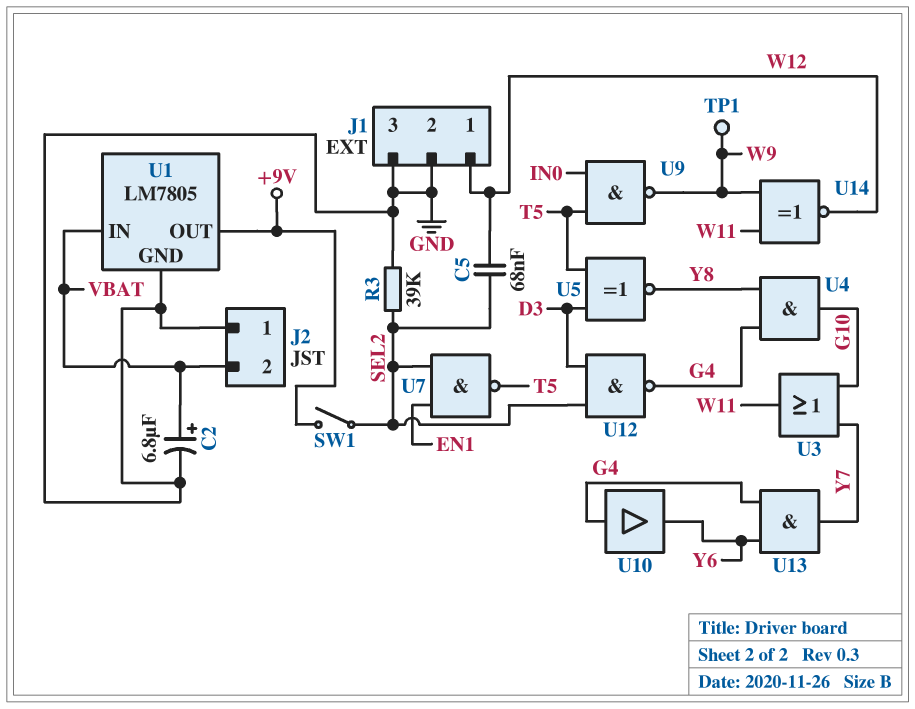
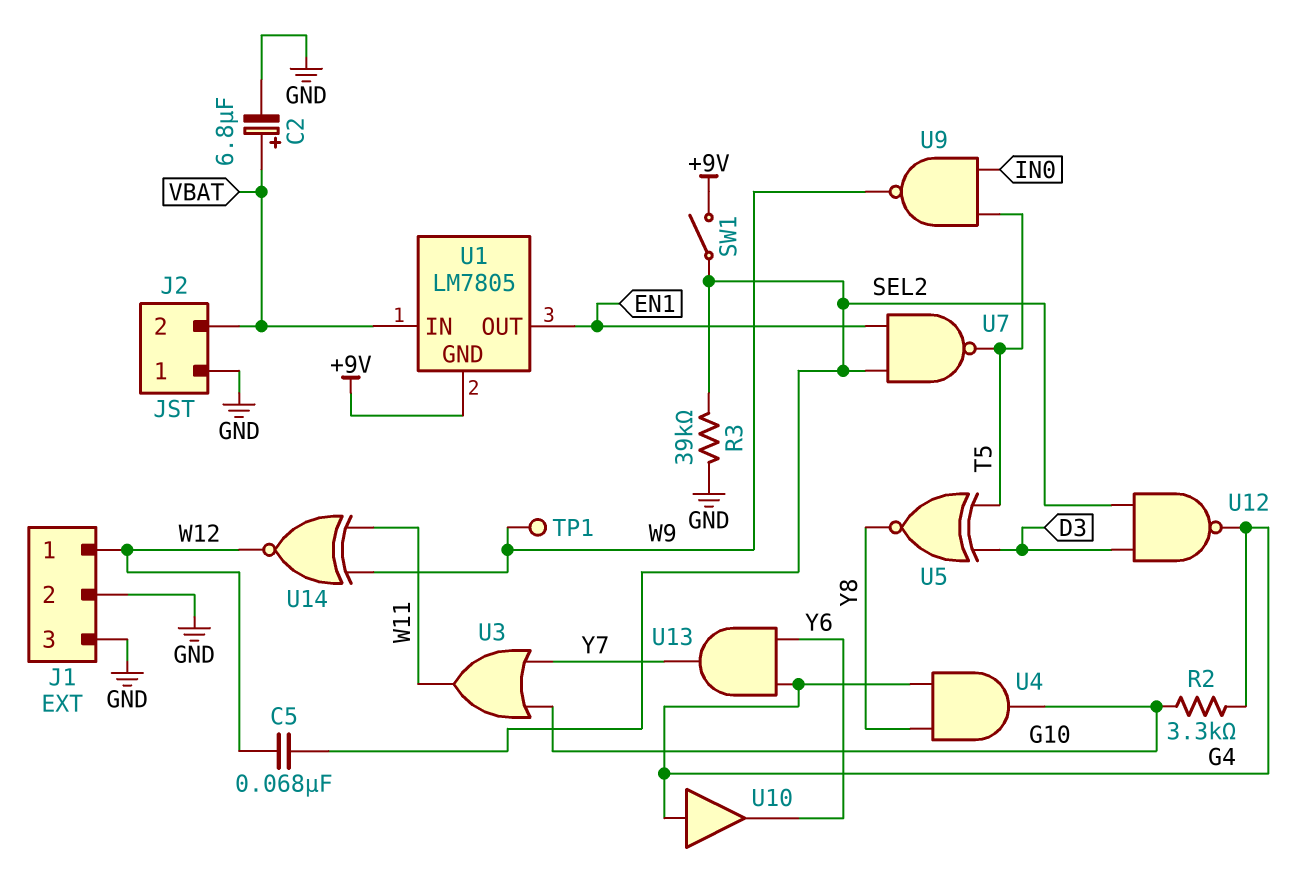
R2: none -> 3.3k (G4, G10)
U1 pin GND: GND -> +9V
U1 pin OUT: +9V -> EN1

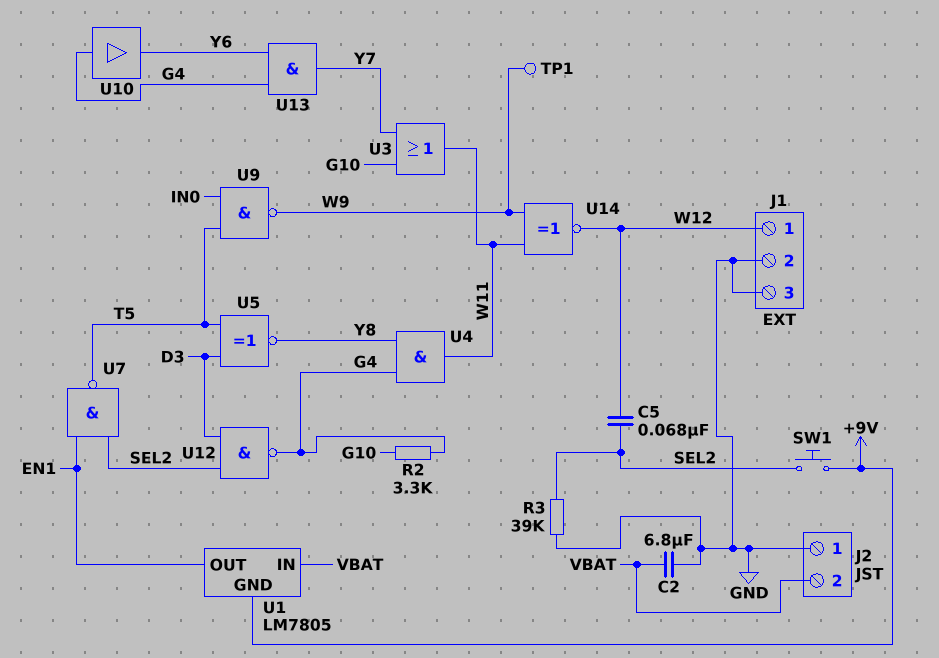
C2: 6.8uF (plus VBAT, minus GND) -> 6.8uF (GND, VBAT)
SW1: switch (+9V, SEL2) -> button (+9V, SEL2)
U4: AND (in G4, in Y8, out G10) -> AND (in G4, in Y8, out W11)

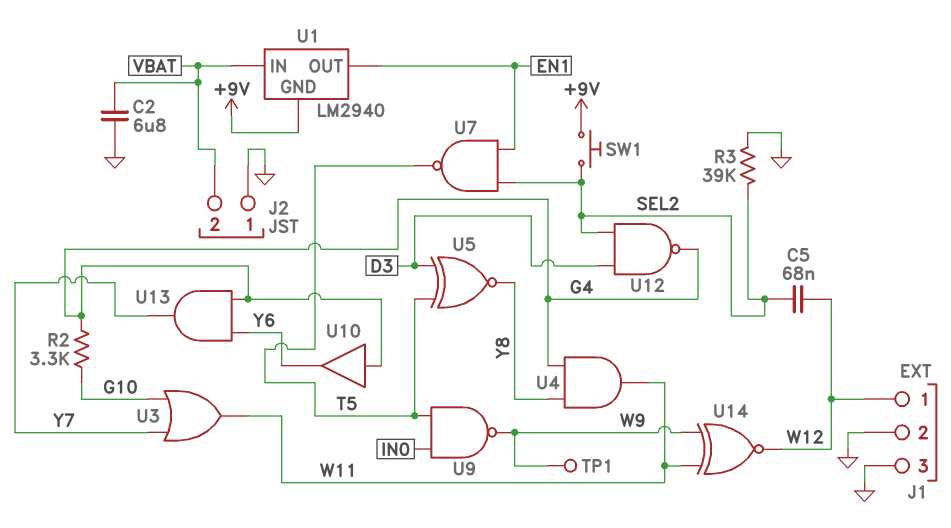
U1: LM7805 -> LM2940

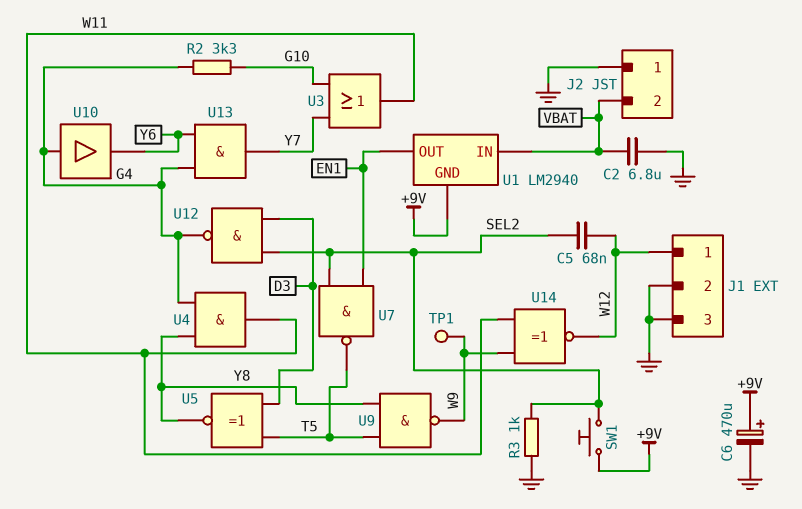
C6: none -> 470uF (plus +9V, minus GND)
R3: 39k (GND, SEL2) -> 1k (GND, SEL2)
U9: NAND (in IN0, in T5, out W9) -> NAND (in T5, in Y8, out W9)

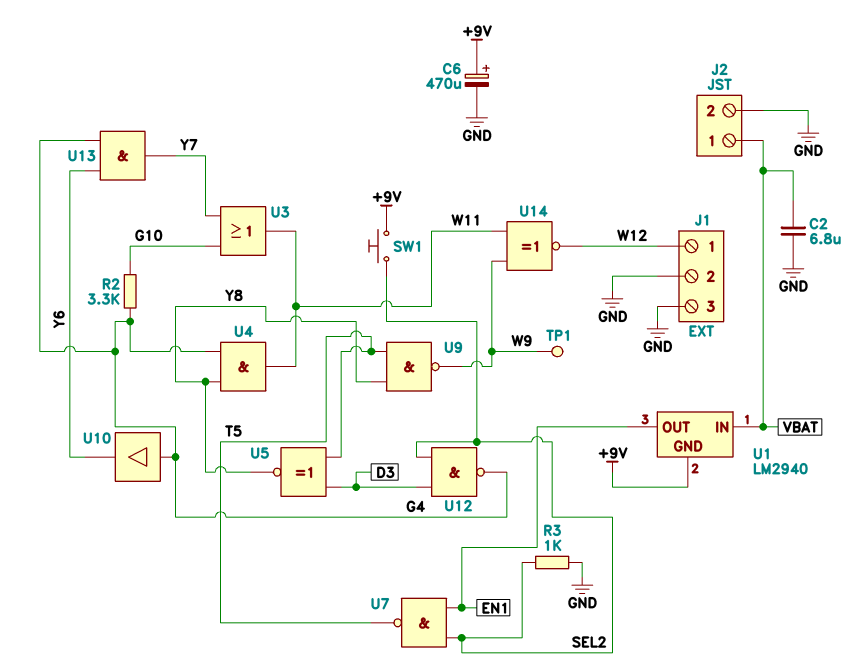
C5: 68nF (SEL2, W12) -> none
J2 pin 1: GND -> VBAT
J2 pin 2: VBAT -> GND

